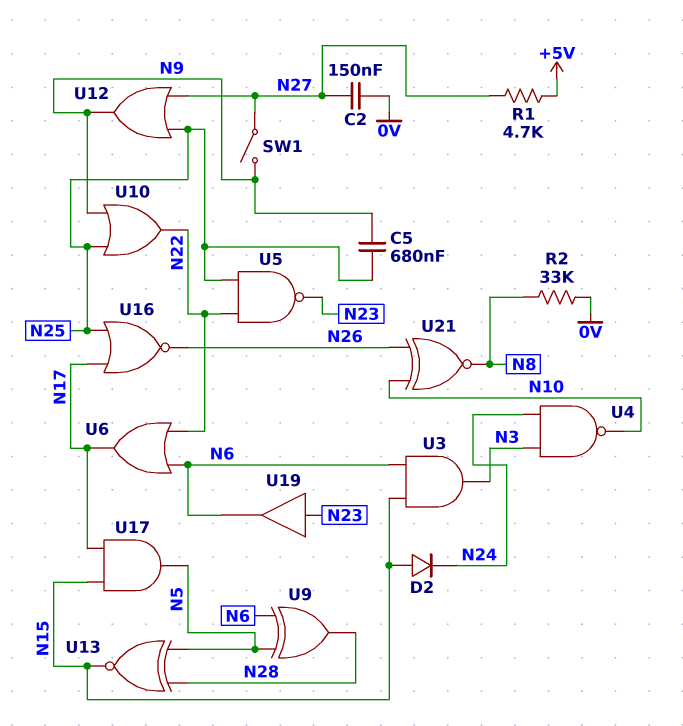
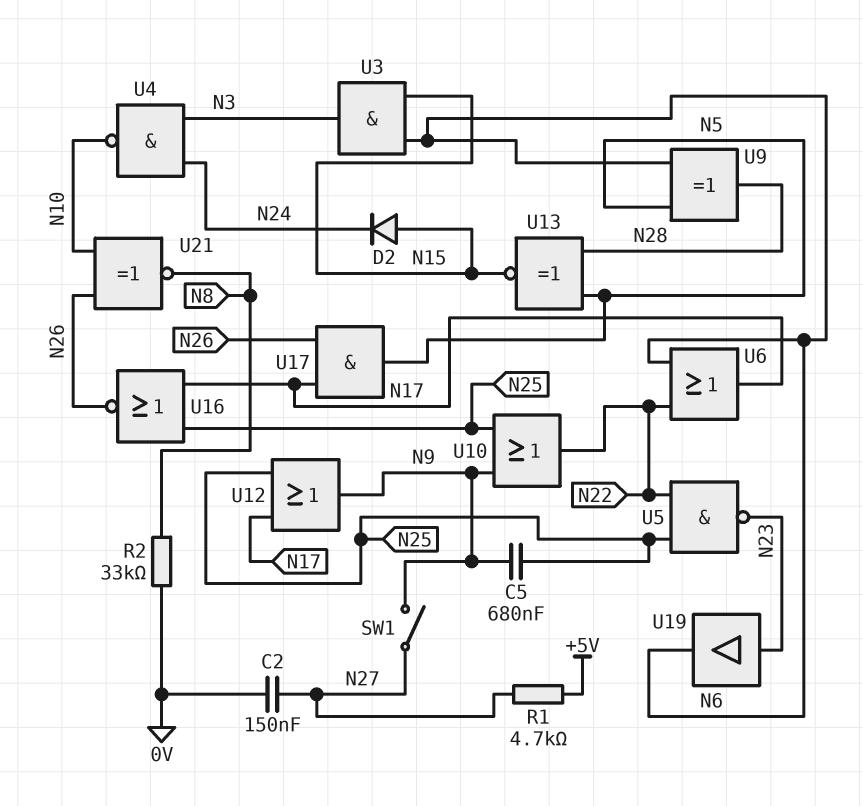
U12: OR (in N25, in N27, out N9) -> OR (in N17, in N25, out N9)
U17: AND (in N15, in N17, out N5) -> AND (in N17, in N26, out N5)

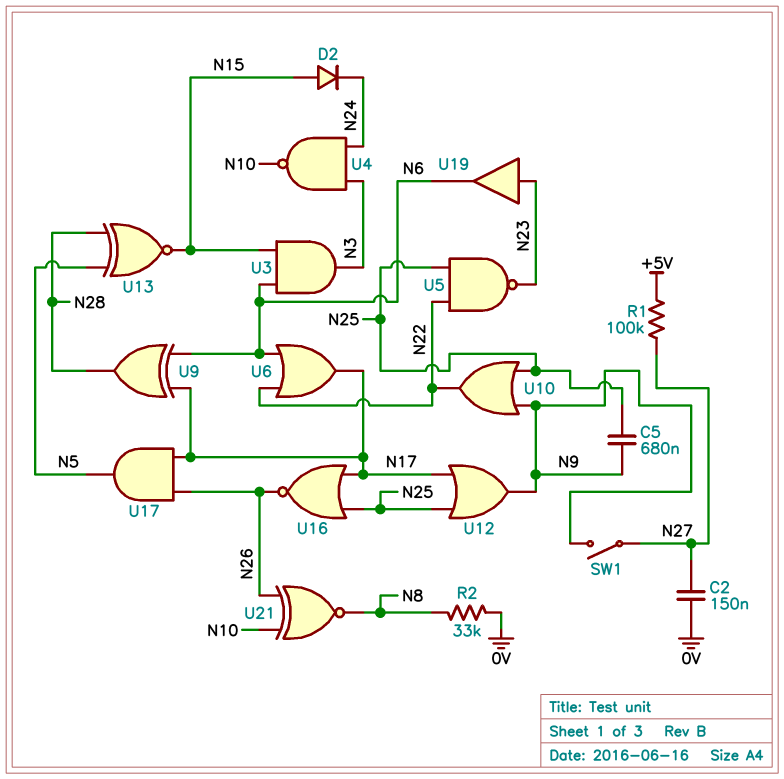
R1: 4.7k (+5V, N27) -> 100k (+5V, N27)
U9: XOR (in N5, in N6, out N28) -> XOR (in N6, in N17, out N28)

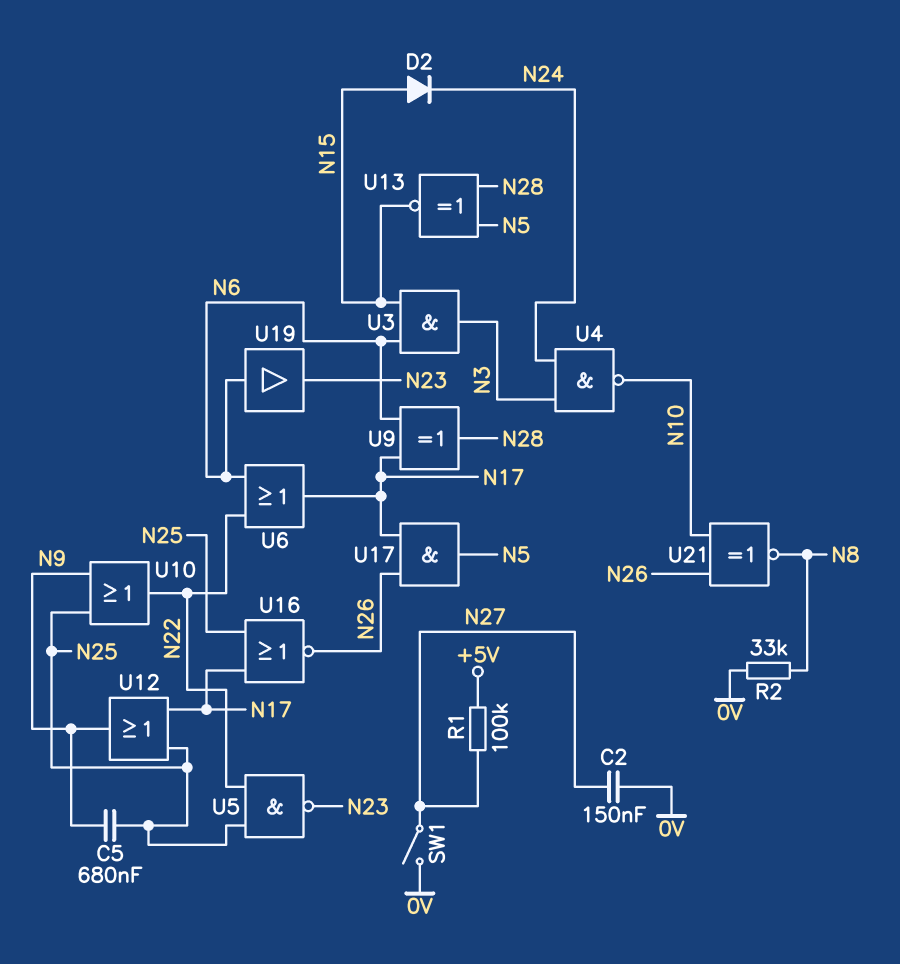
SW1: switch (N9, N27) -> switch (0V, N27)
U19: buffer (in N23, out N6) -> buffer (in N6, out N23)

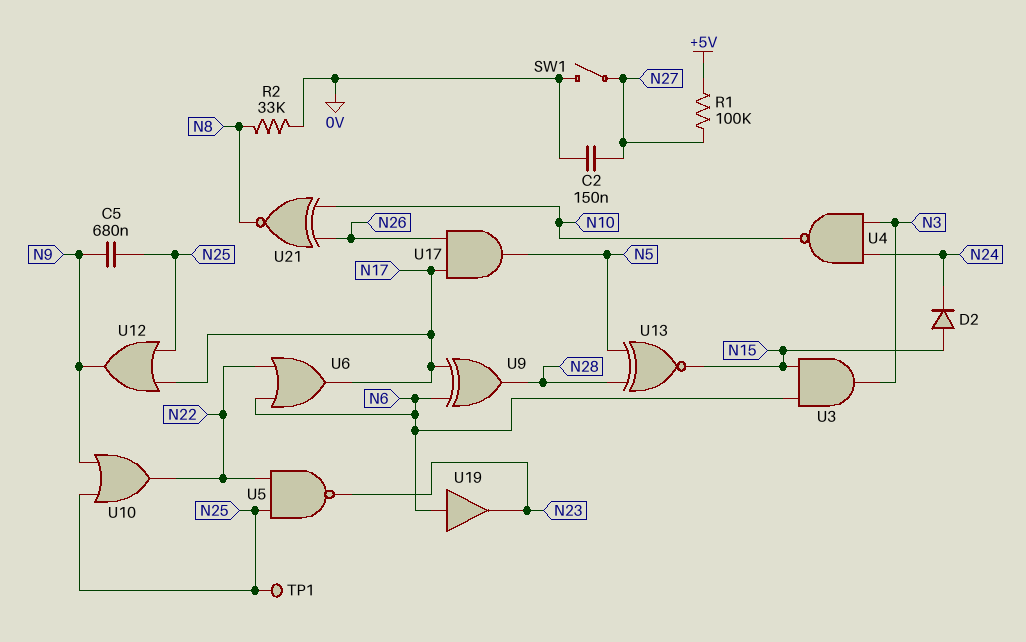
TP1: none -> test point (N25)
U16: NOR (in N17, in N25, out N26) -> none

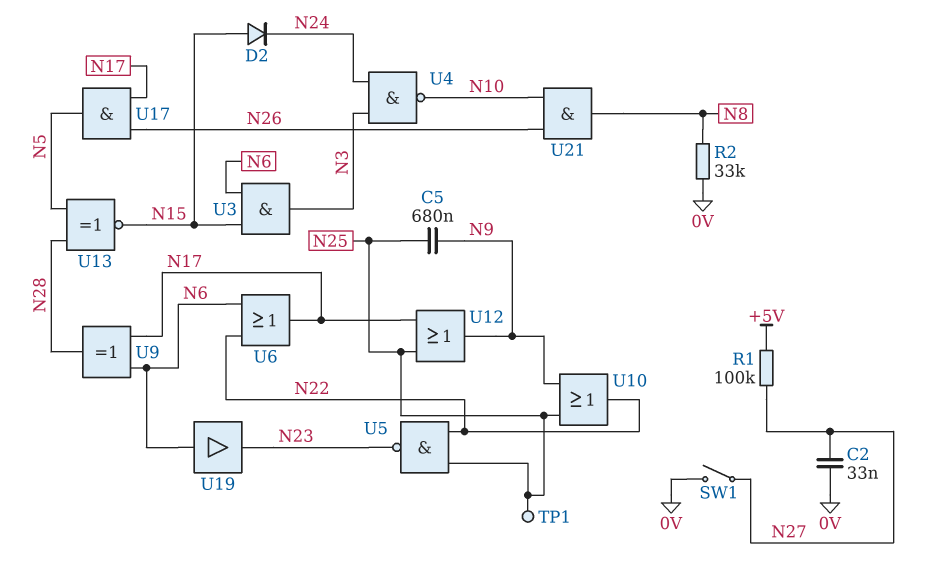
C2: 150nF (0V, N27) -> 33nF (0V, N27)
U21: XNOR (in N10, in N26, out N8) -> AND (in N10, in N26, out N8)

